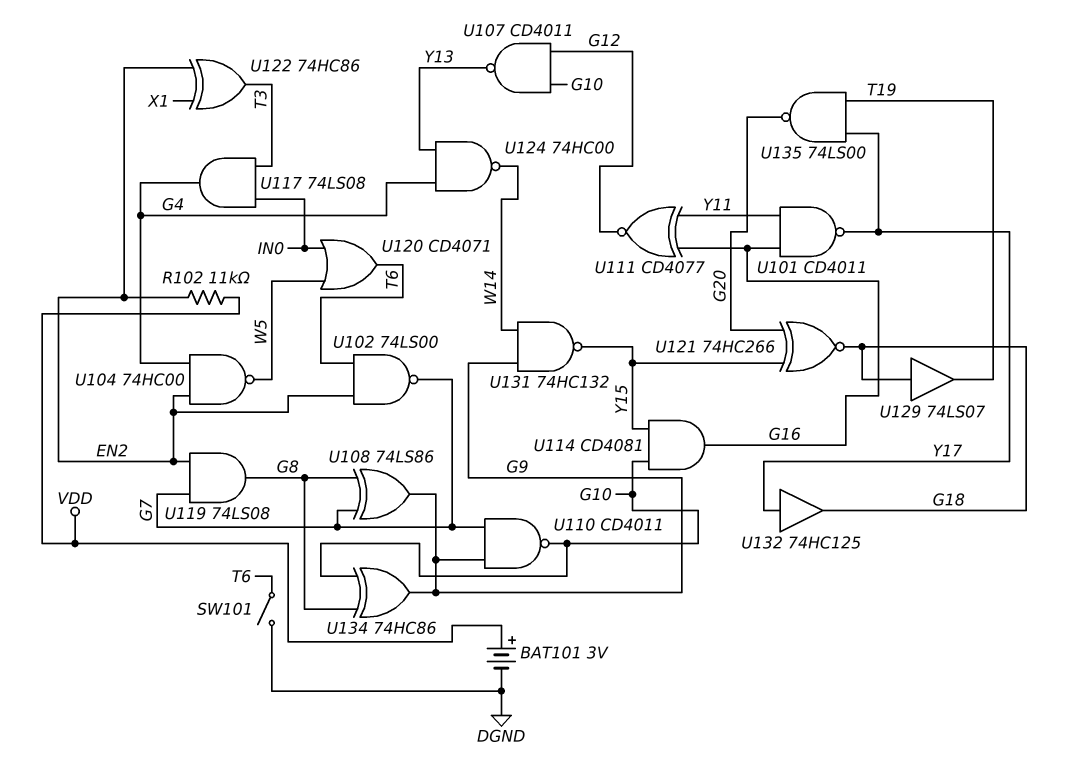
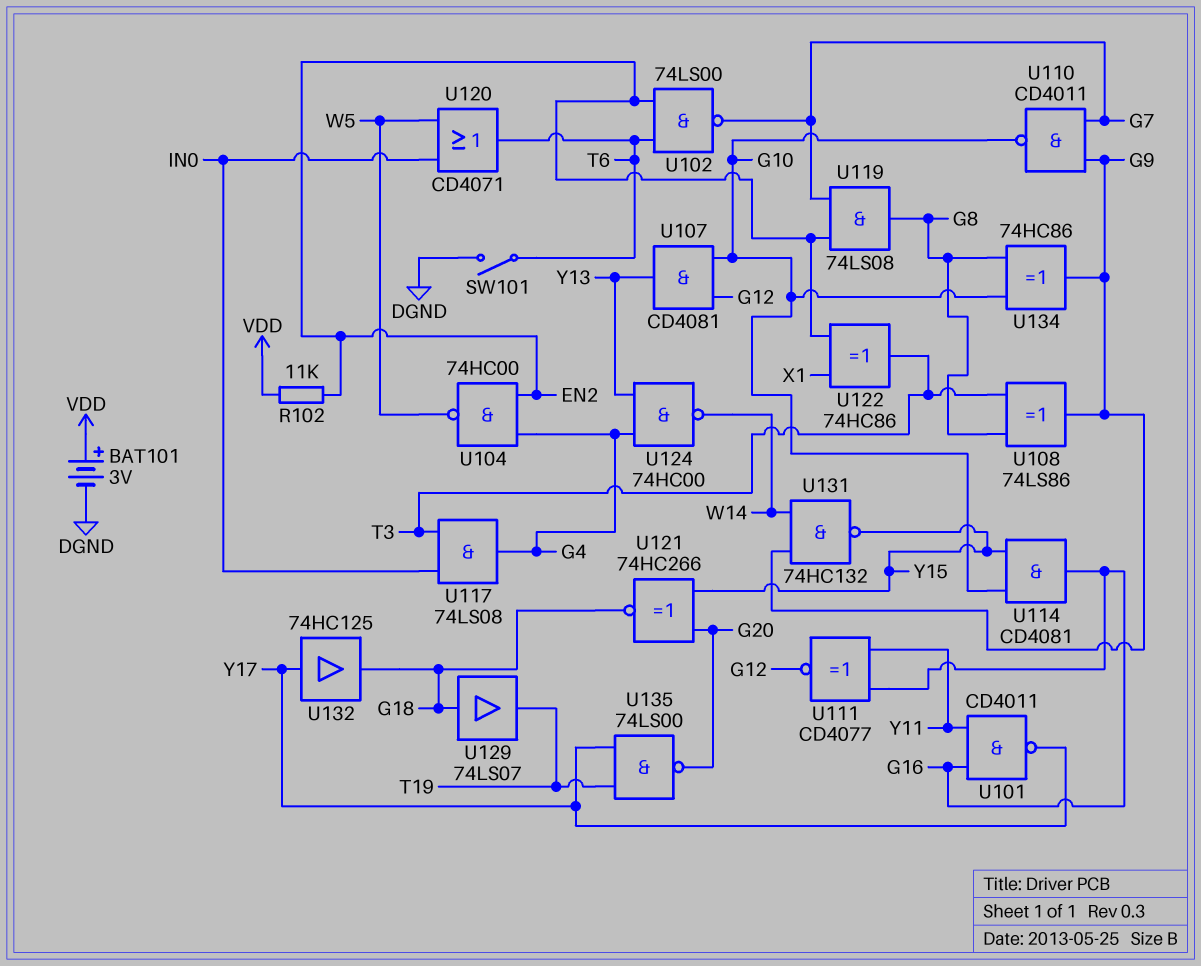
U107: NAND CD4011 (in G10, in G12, out Y13) -> AND CD4081 (in G10, in G12, out Y13)
U108: XOR 74LS86 (in G7, in G8, out G9) -> XOR 74LS86 (in G8, in T3, out G9)

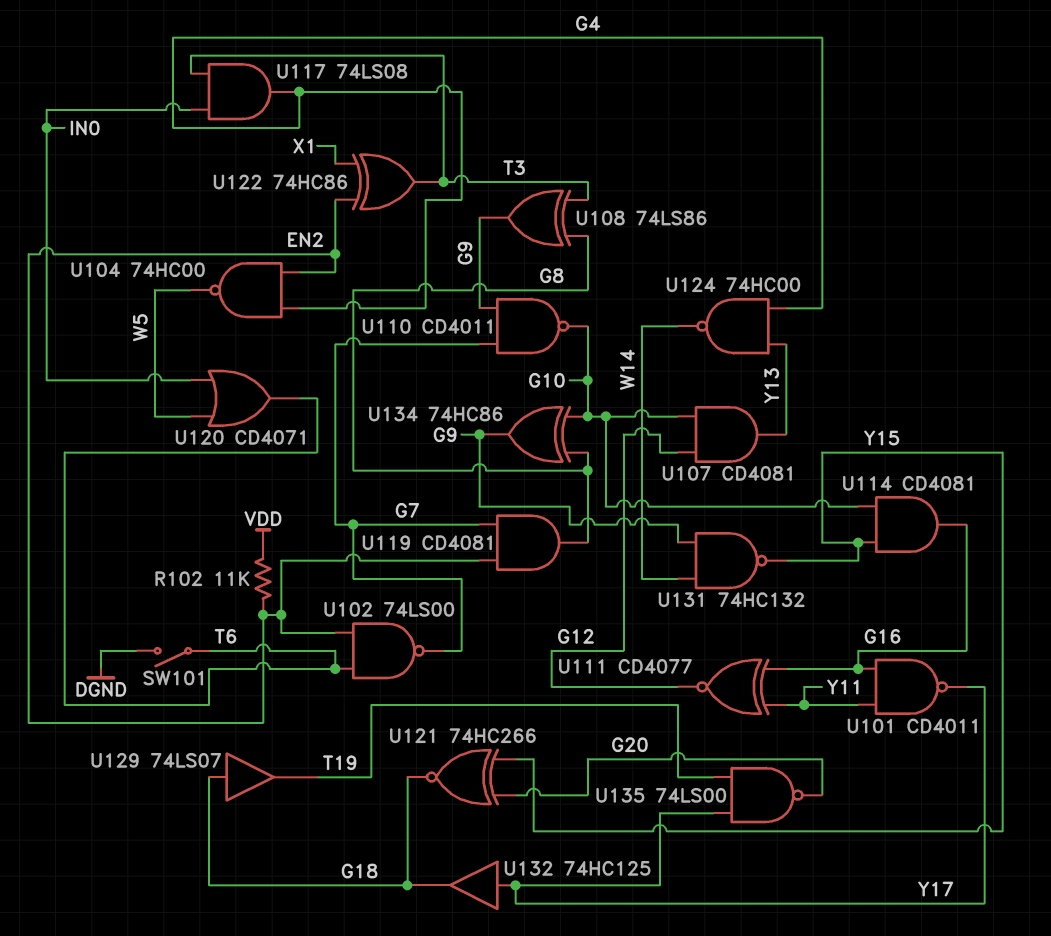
BAT101: 3V (plus VDD, minus DGND) -> none
U119: AND 74LS08 (in EN2, in G7, out G8) -> AND CD4081 (in EN2, in G7, out G8)

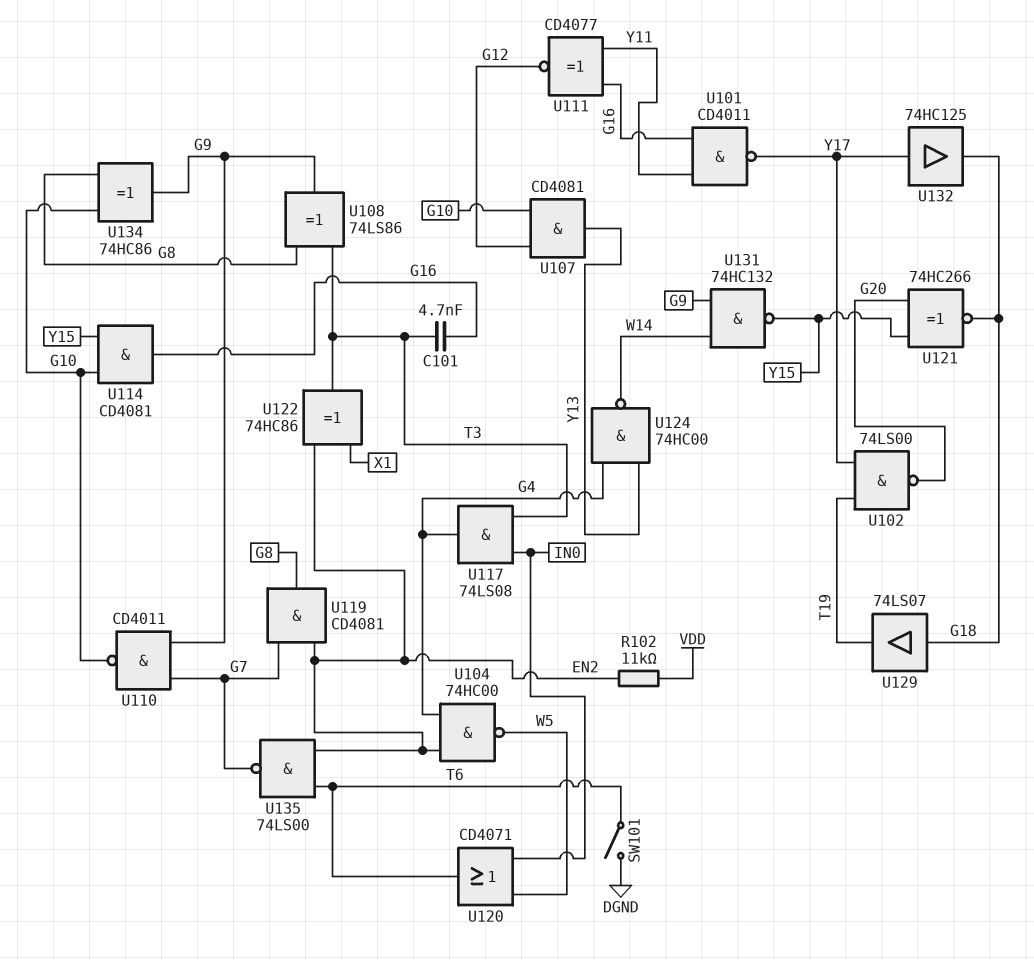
C101: none -> 4.7nF (G16, T3)
U102: NAND 74LS00 (in EN2, in T6, out G7) -> NAND 74LS00 (in T19, in Y17, out G20)
U135: NAND 74LS00 (in T19, in Y17, out G20) -> NAND 74LS00 (in EN2, in T6, out G7)

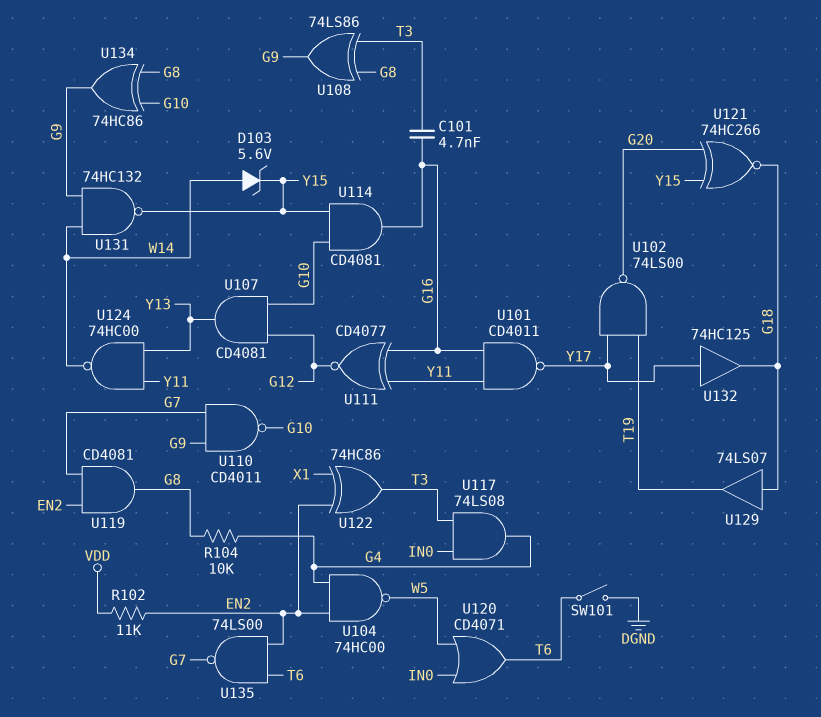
D103: none -> zener 5.6V (A W14, K Y15)
R104: none -> 10k (G4, G8)
U124: NAND 74HC00 (in G4, in Y13, out W14) -> NAND 74HC00 (in Y11, in Y13, out W14)

